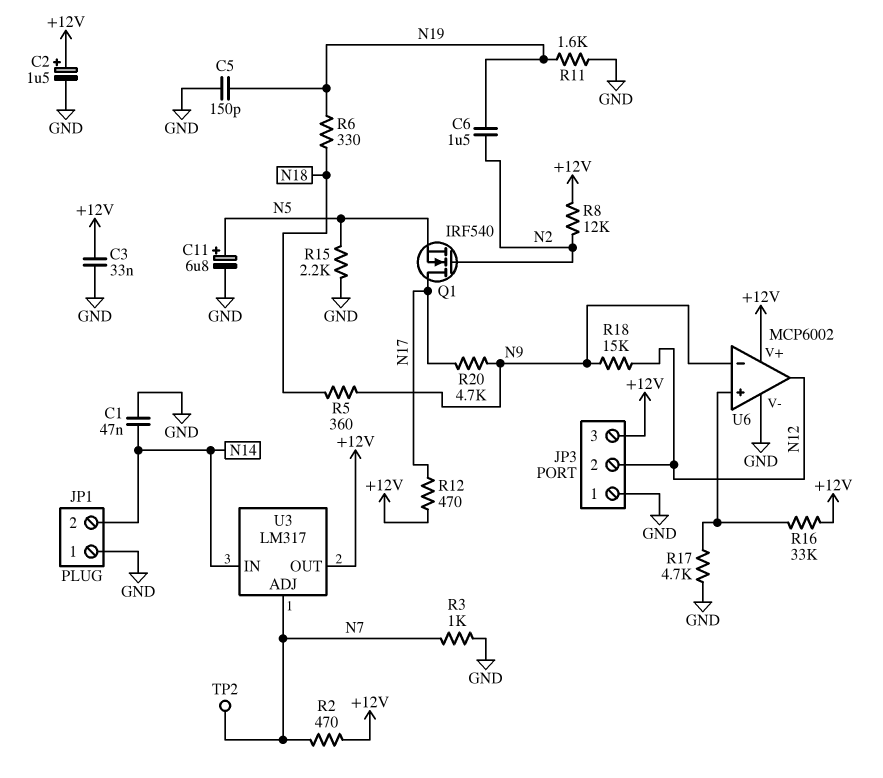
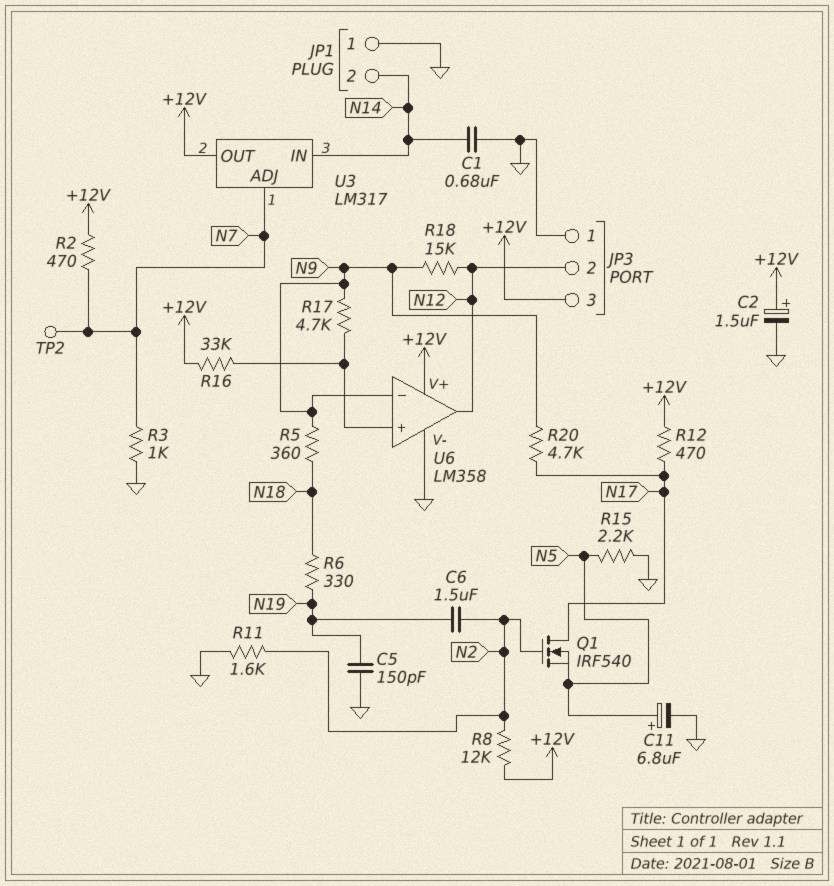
C1: 47nF (GND, N14) -> 680nF (GND, N14)
C3: 33nF (+12V, GND) -> none
R11: 1.6k (GND, N19) -> 1.6k (GND, N2)
R17: 4.7k (GND, U6/in+) -> 4.7k (N9, U6/in+)
U6: MCP6002 -> LM358

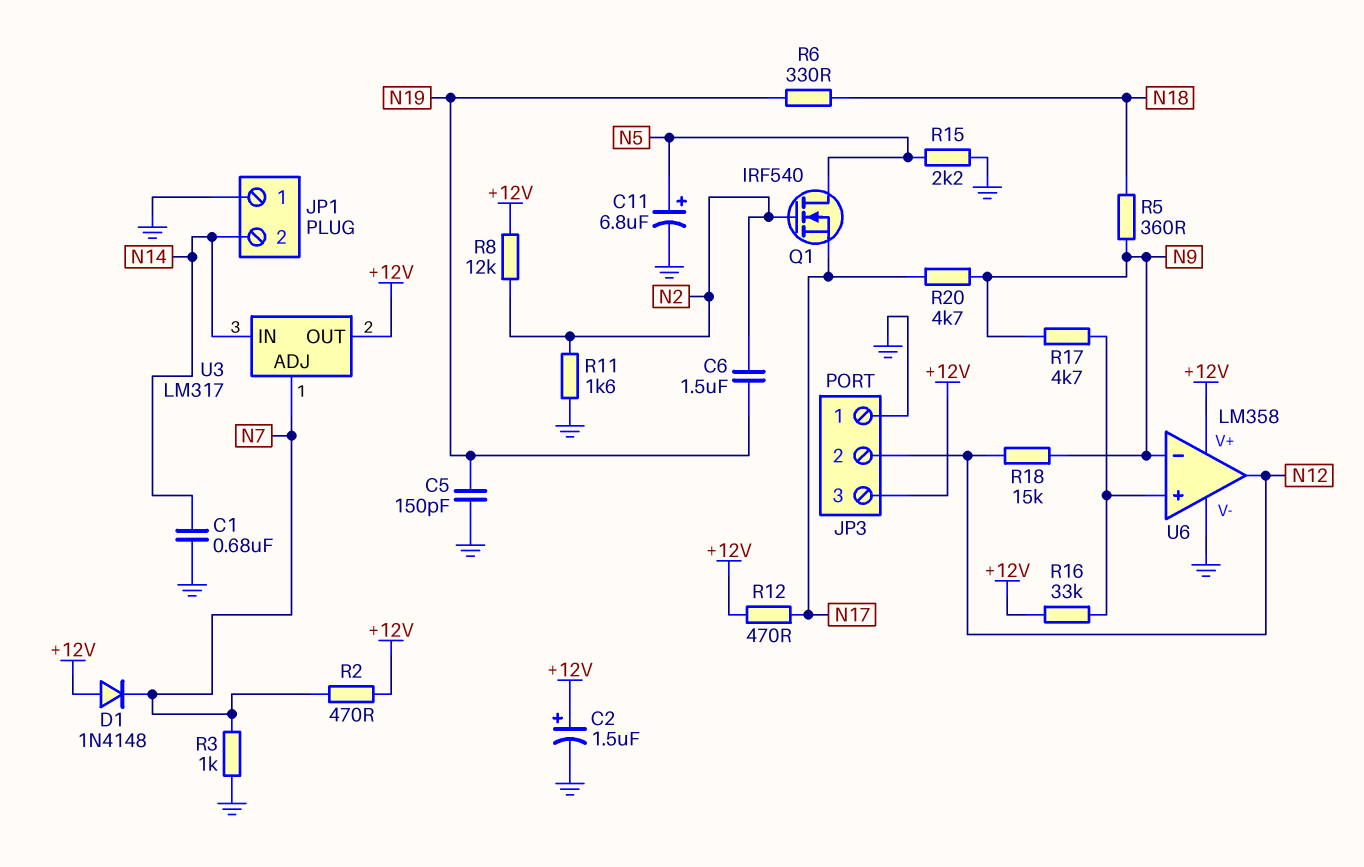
D1: none -> diode 1N4148 (A +12V, K N7)
Q1: NMOS IRF540 (G N2, D N17, S N5) -> NMOS IRF540 (G N2, D N5, S N17)
TP2: test point (N7) -> none

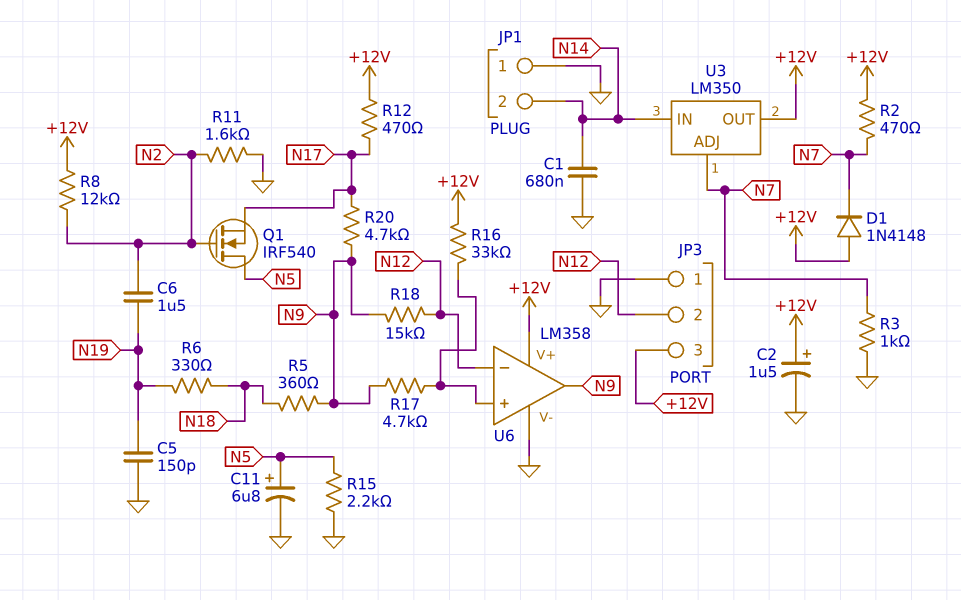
U3: LM317 -> LM350
U6 pin in-: N9 -> N12
U6 pin out: N12 -> N9

